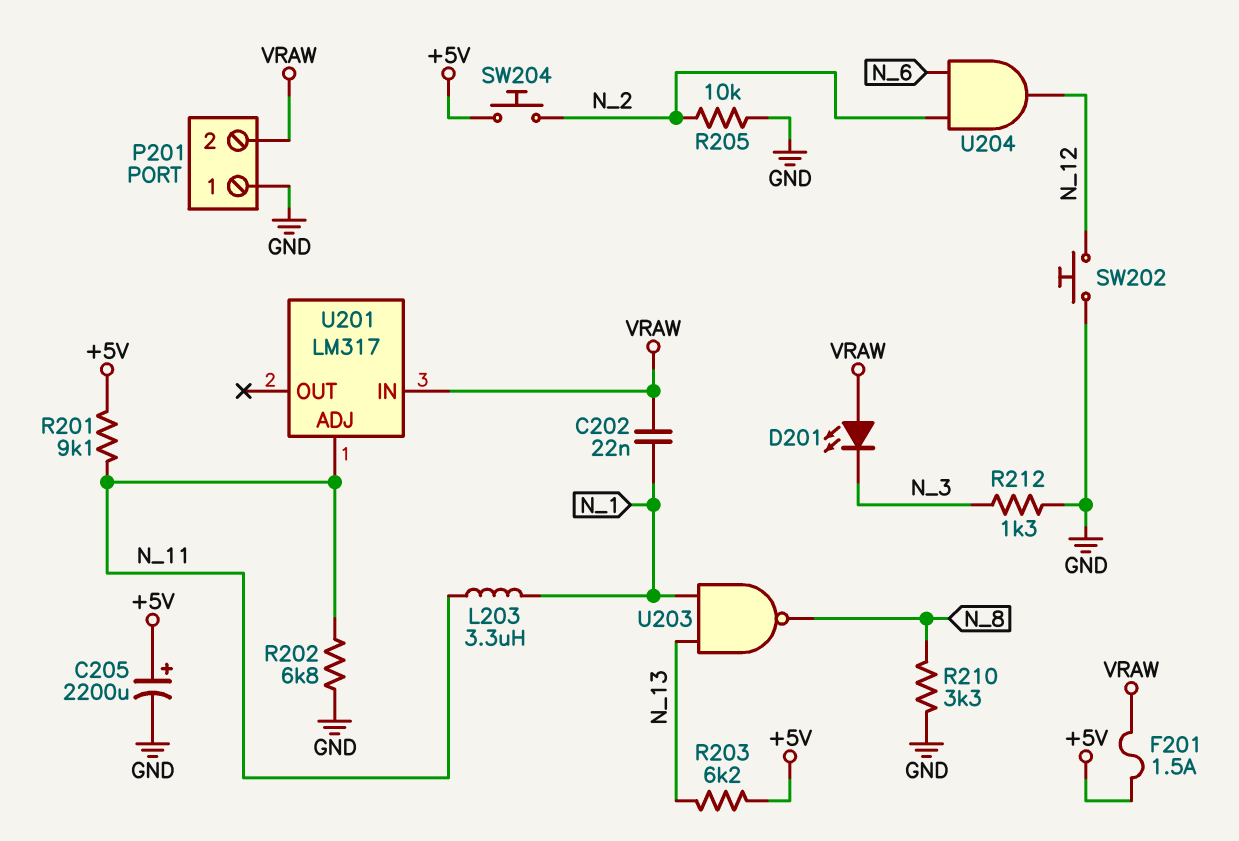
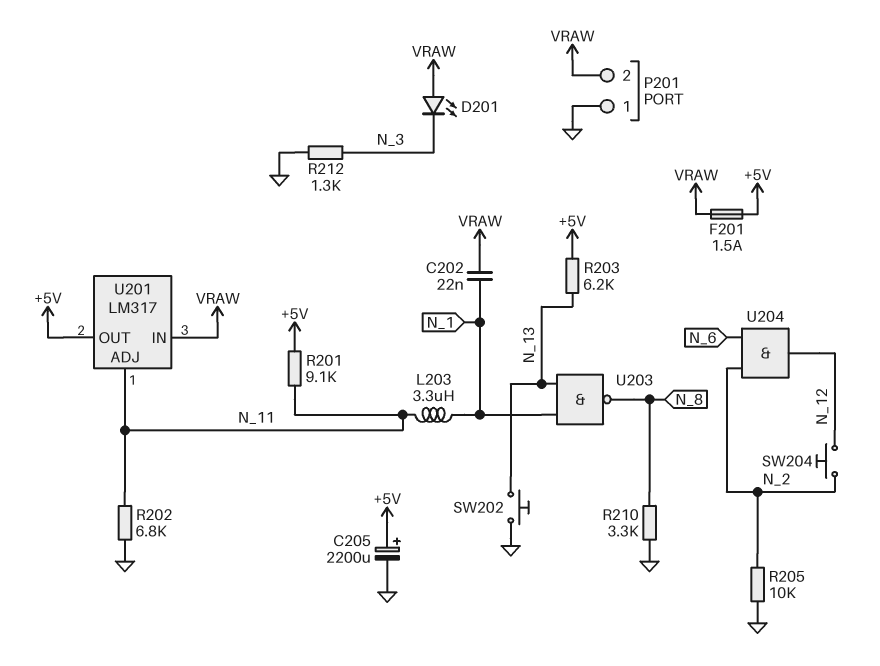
SW202: button (GND, N_12) -> button (GND, N_13)
SW204: button (+5V, N_2) -> button (N_2, N_12)
U201 pin OUT: none -> +5V

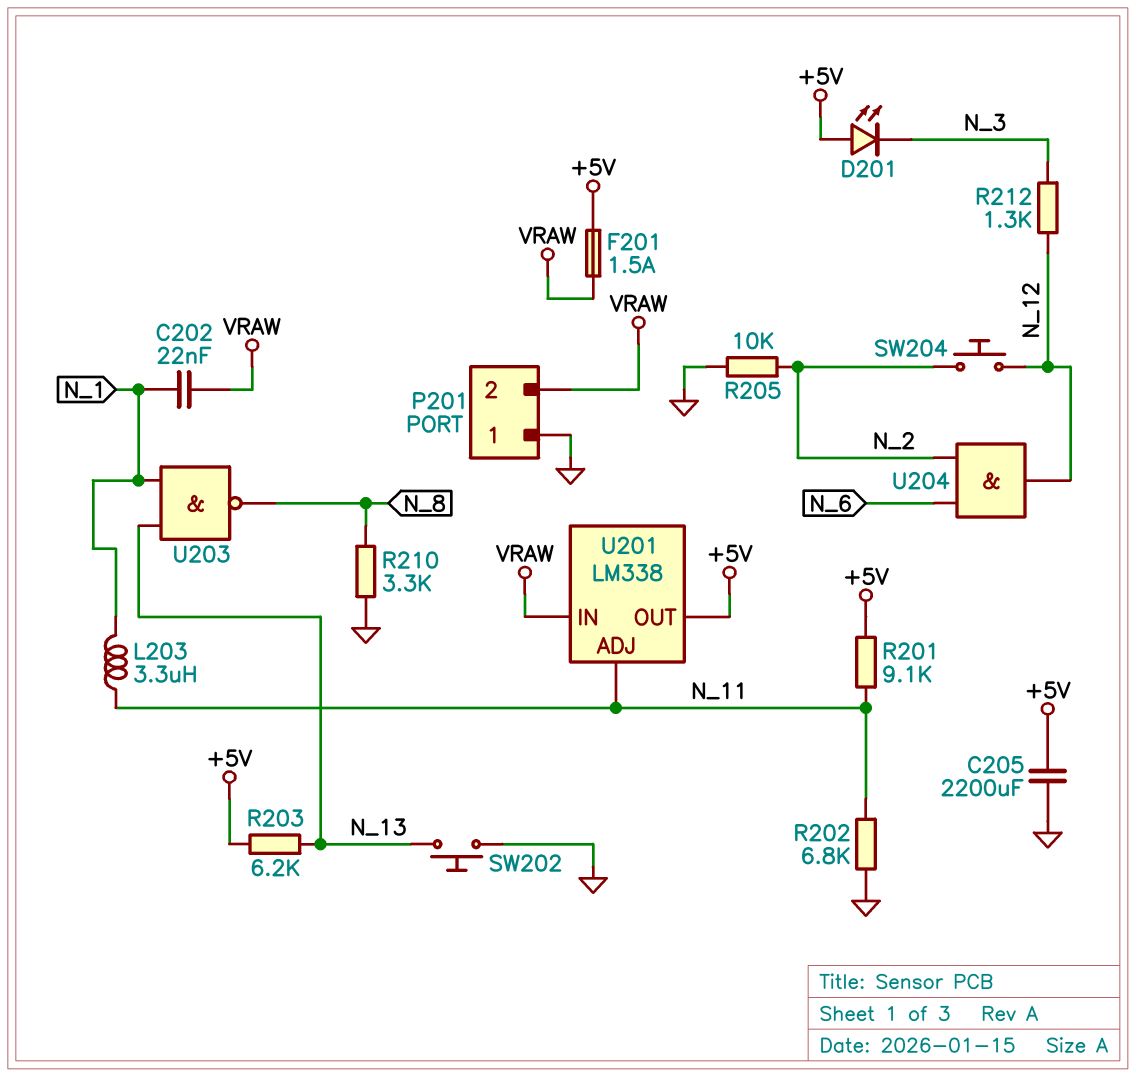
C205: 2200uF (plus +5V, minus GND) -> 2200uF (+5V, GND)
D201: LED (A VRAW, K N_3) -> LED (A +5V, K N_3)
R212: 1.3k (GND, N_3) -> 1.3k (N_3, N_12)
U201: LM317 -> LM338

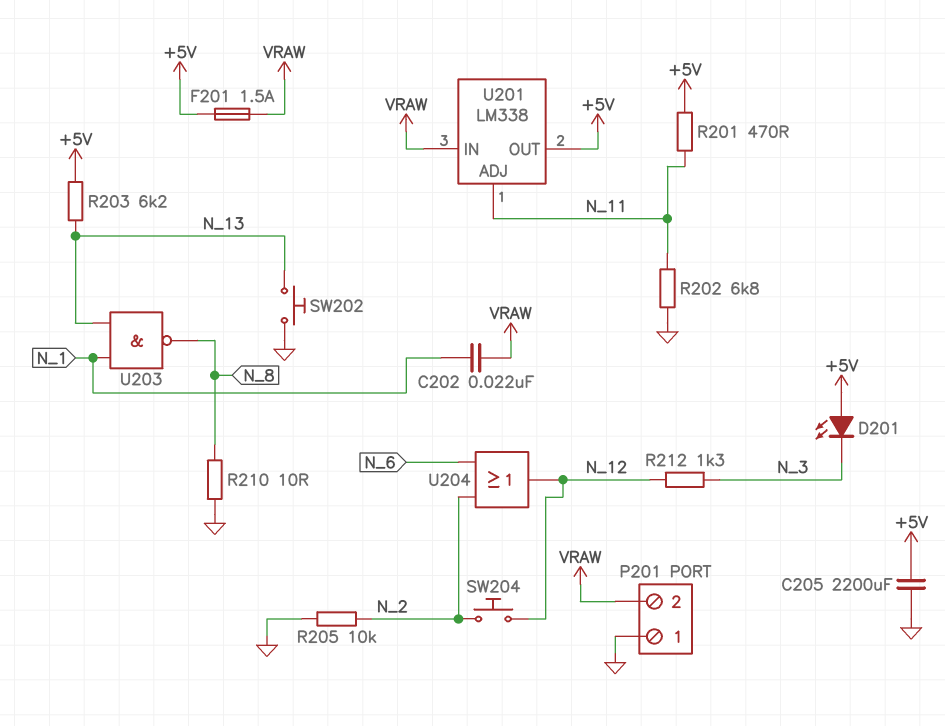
L203: 3.3uH (N_1, N_11) -> none
R201: 9.1k (+5V, N_11) -> 470 (+5V, N_11)
R210: 3.3k (GND, N_8) -> 10 (GND, N_8)
U204: AND (in N_2, in N_6, out N_12) -> OR (in N_2, in N_6, out N_12)

